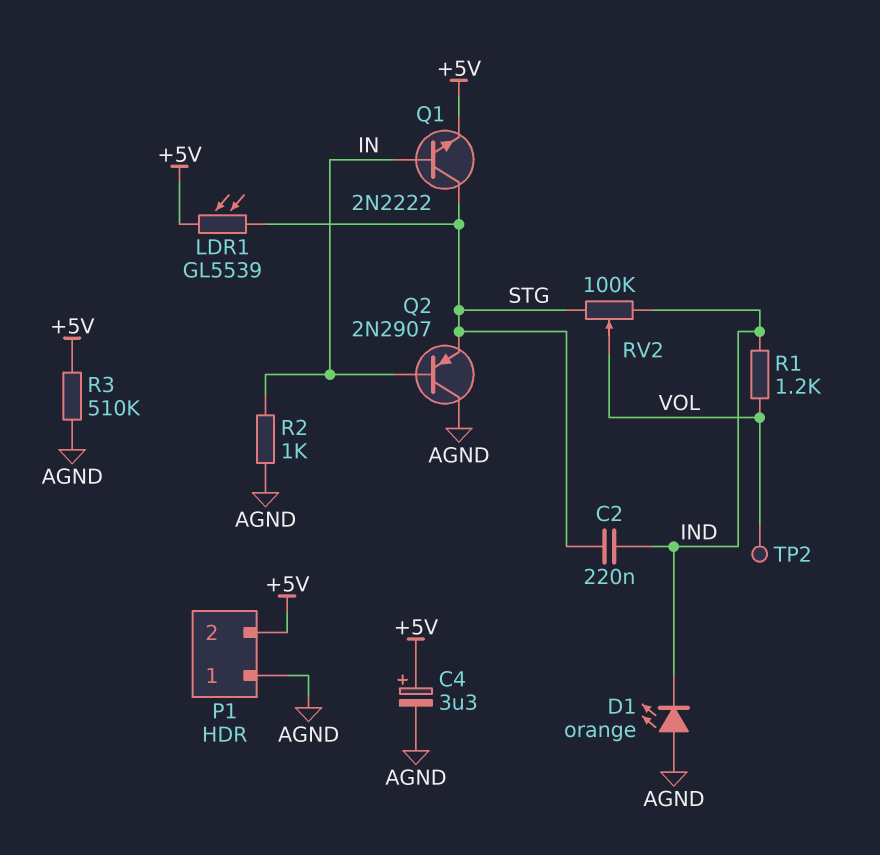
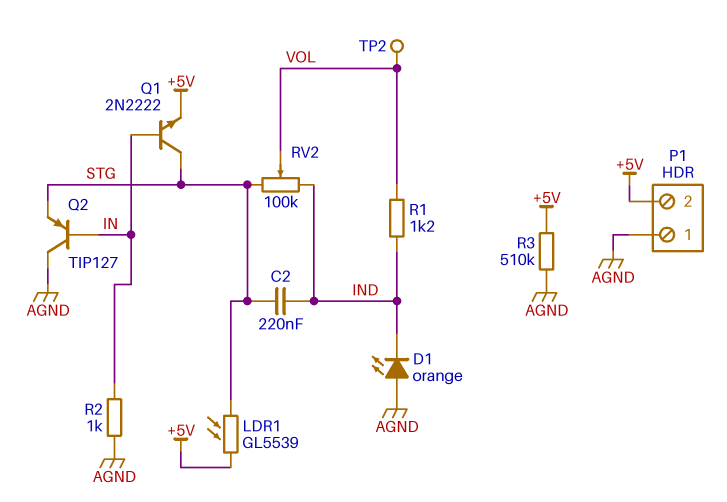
C4: 3.3uF (plus +5V, minus AGND) -> none
Q2: PNP 2N2907 (B IN, C AGND, E STG) -> PNP TIP127 (B IN, C AGND, E STG)

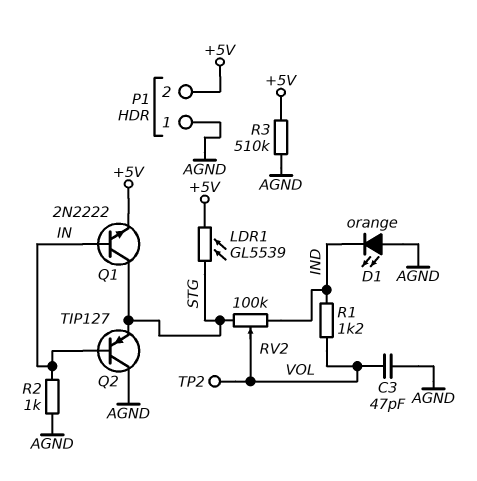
C2: 220nF (IND, STG) -> none
C3: none -> 47pF (AGND, VOL)

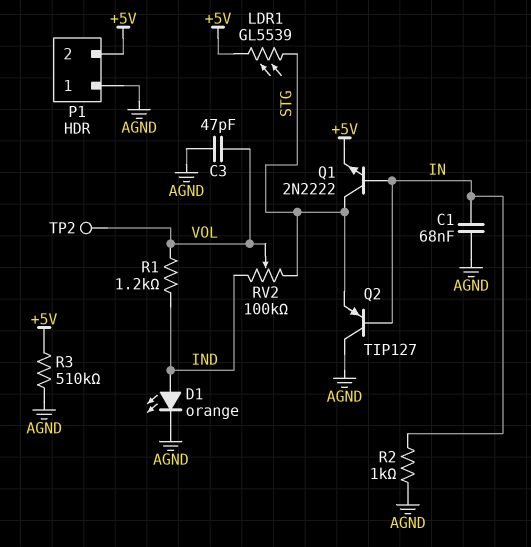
C1: none -> 68nF (AGND, IN)
D1: LED orange (A AGND, K IND) -> LED orange (A IND, K AGND)

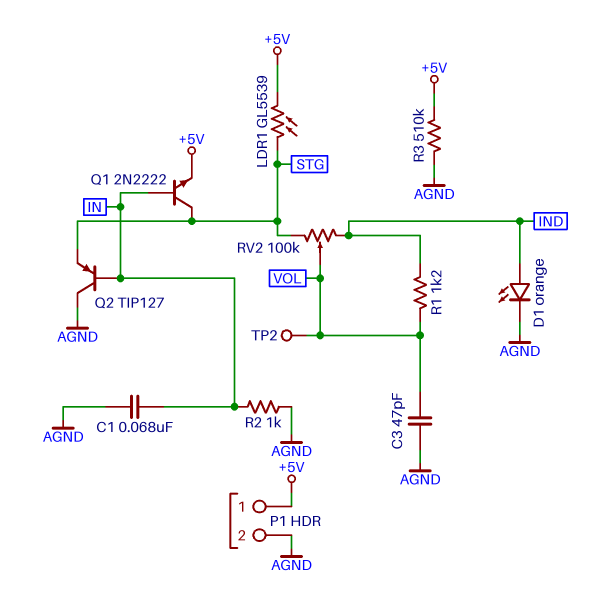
P1 pin 1: AGND -> +5V
P1 pin 2: +5V -> AGND

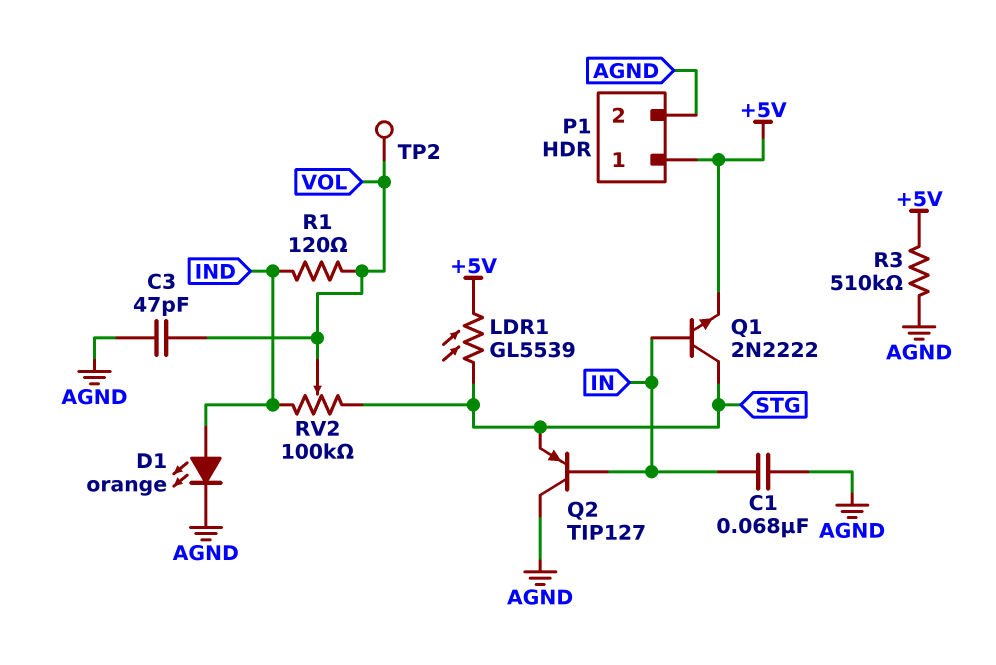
R1: 1.2k (IND, VOL) -> 120 (IND, VOL)
R2: 1k (AGND, IN) -> none

